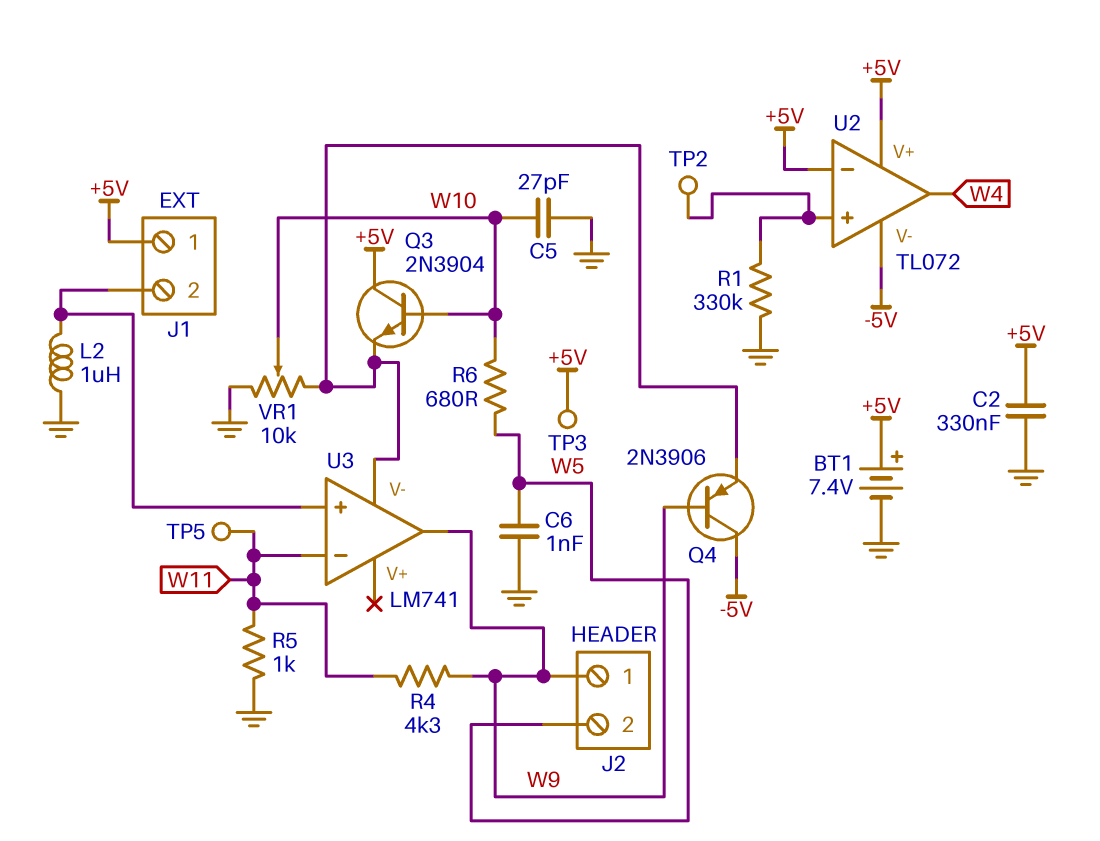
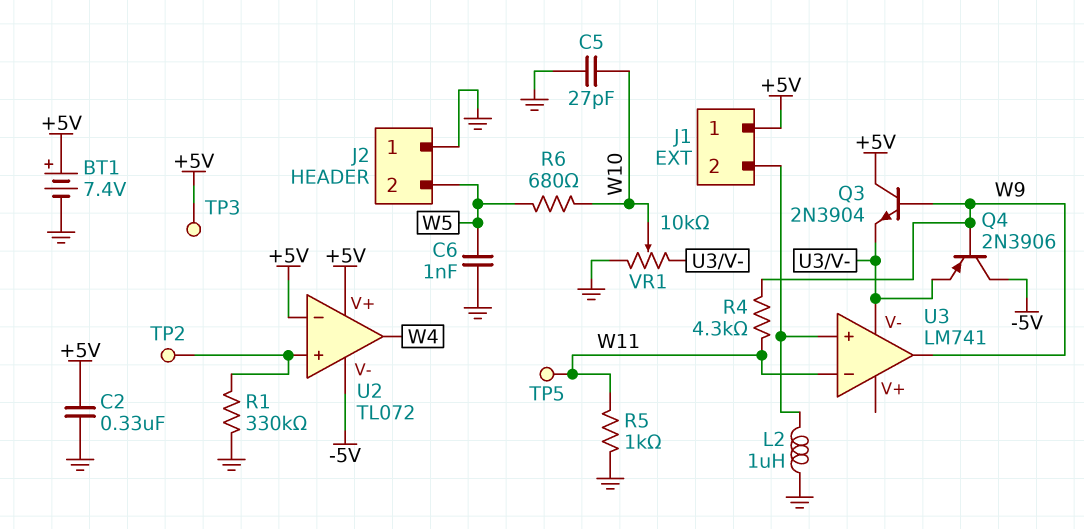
J2 pin 1: W9 -> GND
Q3: NPN 2N3904 (B W10, C +5V, E U3/V-) -> NPN 2N3904 (B W9, C +5V, E U3/V-)

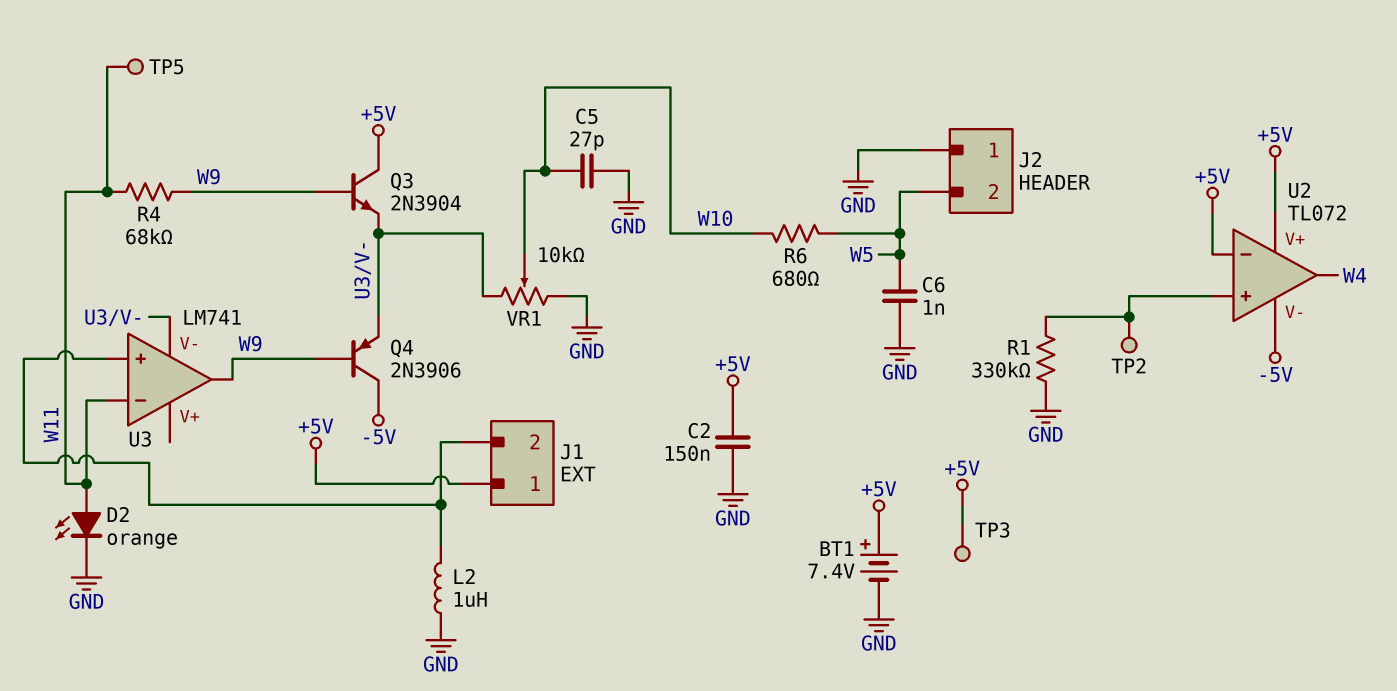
C2: 330nF (+5V, GND) -> 150nF (+5V, GND)
D2: none -> LED orange (A W11, K GND)
R4: 4.3k (W9, W11) -> 68k (W9, W11)
R5: 1k (GND, W11) -> none

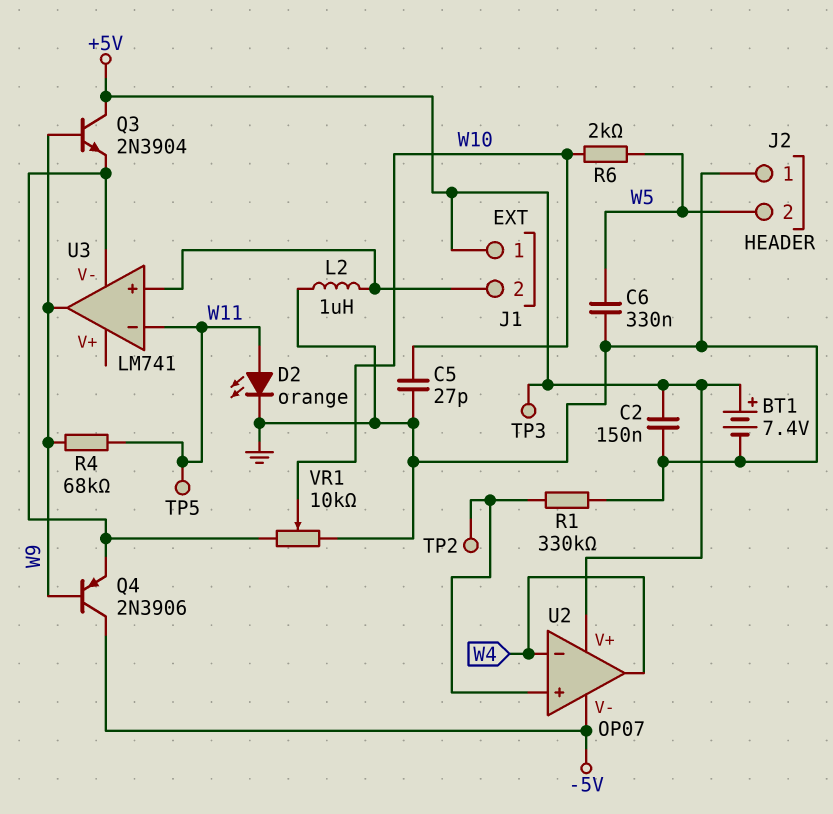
C6: 1nF (GND, W5) -> 330nF (GND, W5)
R6: 680 (W5, W10) -> 2k (W5, W10)
U2: TL072 -> OP07
U2 pin in-: +5V -> W4

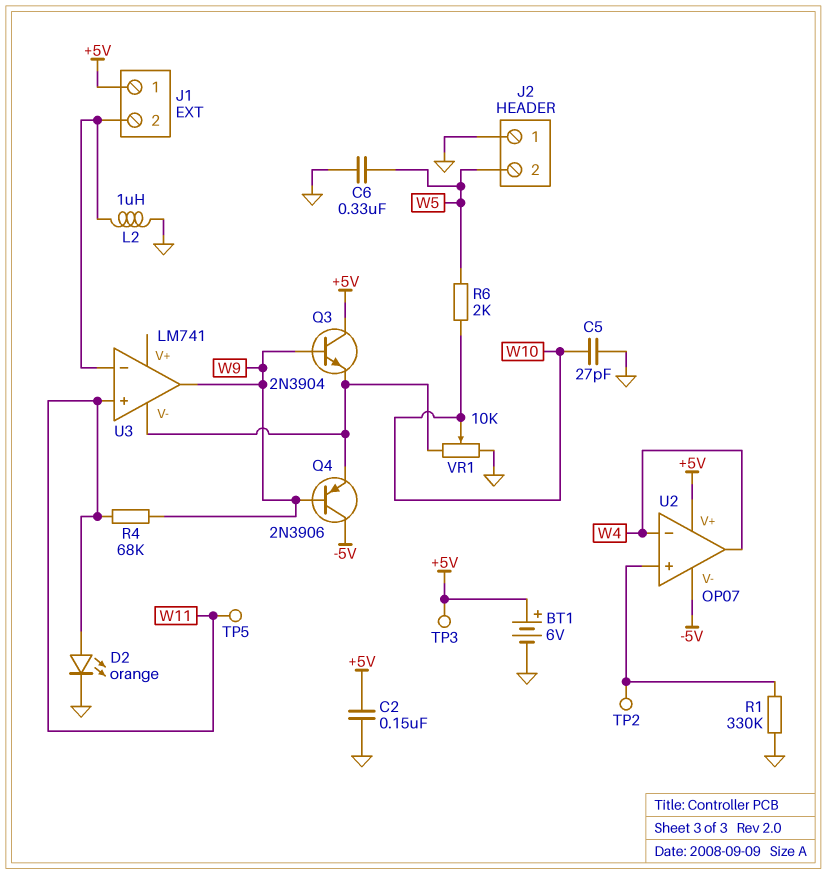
BT1: 7.4V (plus +5V, minus GND) -> 6V (plus +5V, minus GND)
U3 pin in+: J1/2 -> W11
U3 pin in-: W11 -> J1/2

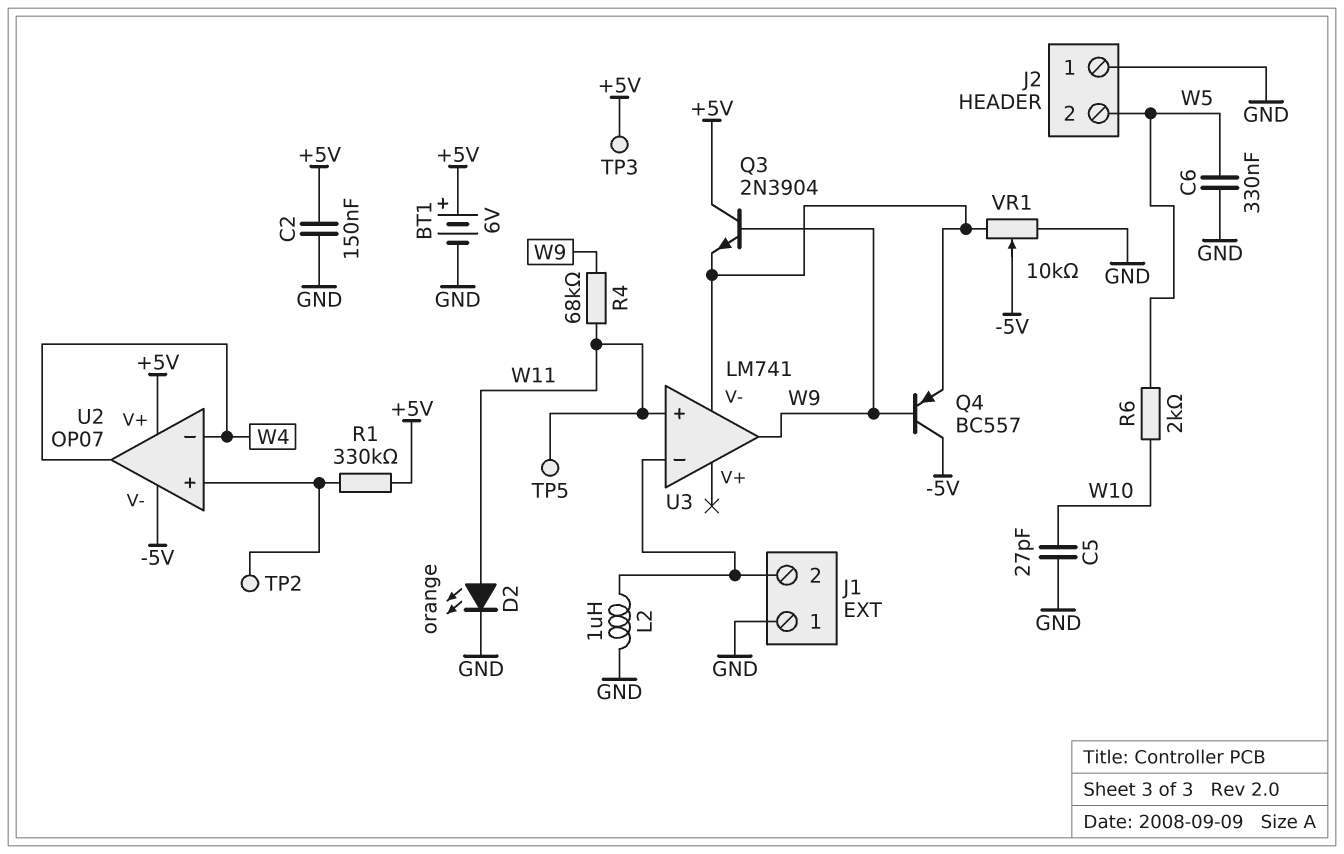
J1 pin 1: +5V -> GND
Q4: PNP 2N3906 (B W9, C -5V, E U3/V-) -> PNP BC557 (B W9, C -5V, E U3/V-)
R1: 330k (GND, U2/in+) -> 330k (+5V, U2/in+)
VR1: 10k (GND, U3/V-, wiper W10) -> 10k (GND, U3/V-, wiper -5V)

